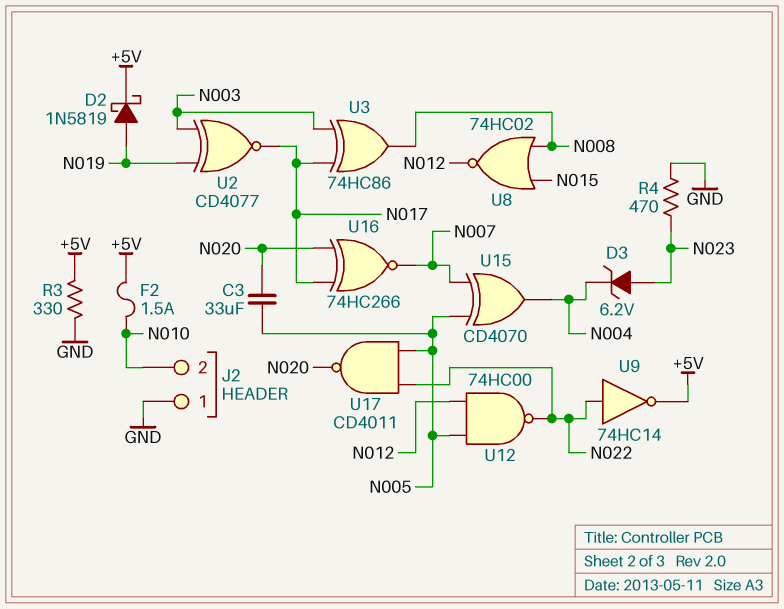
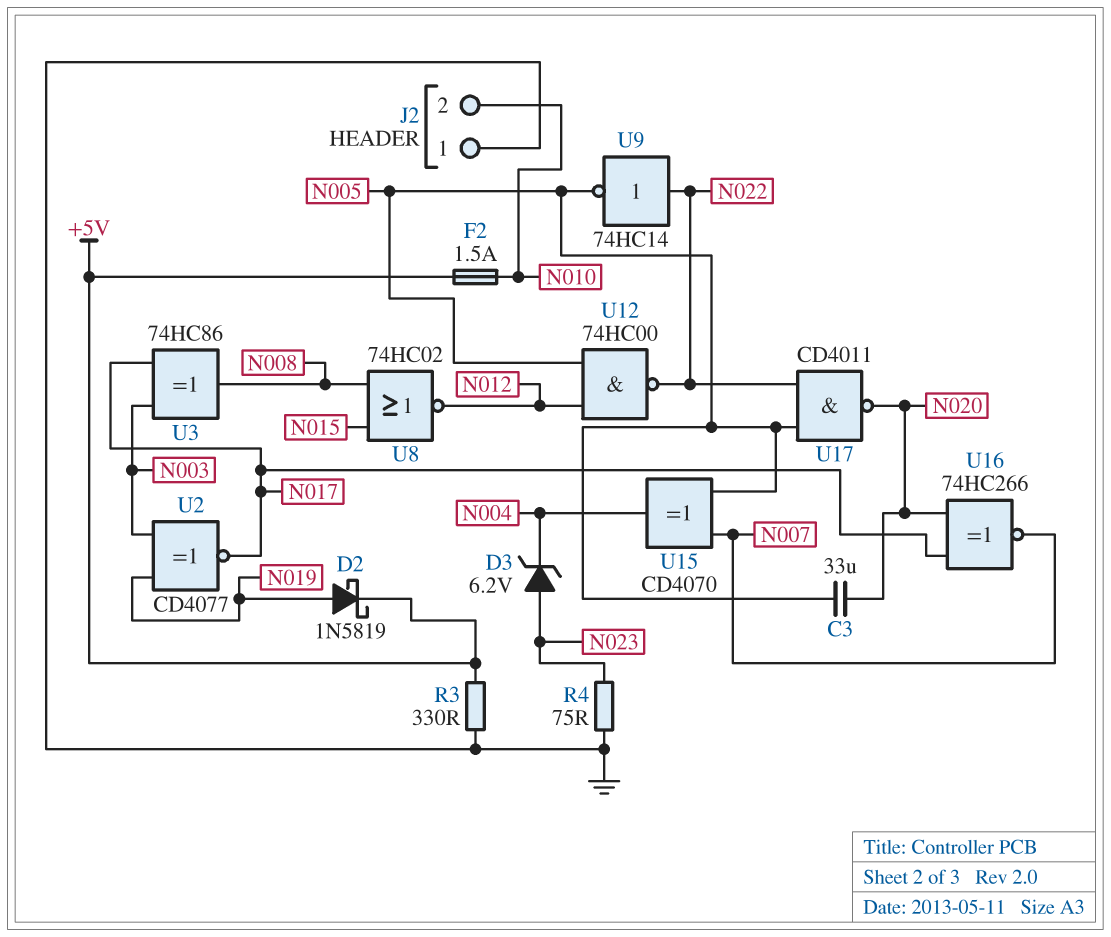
R4: 470 (GND, N023) -> 75 (GND, N023)
U9: NOT 74HC14 (in N022, out +5V) -> NOT 74HC14 (in N022, out N005)

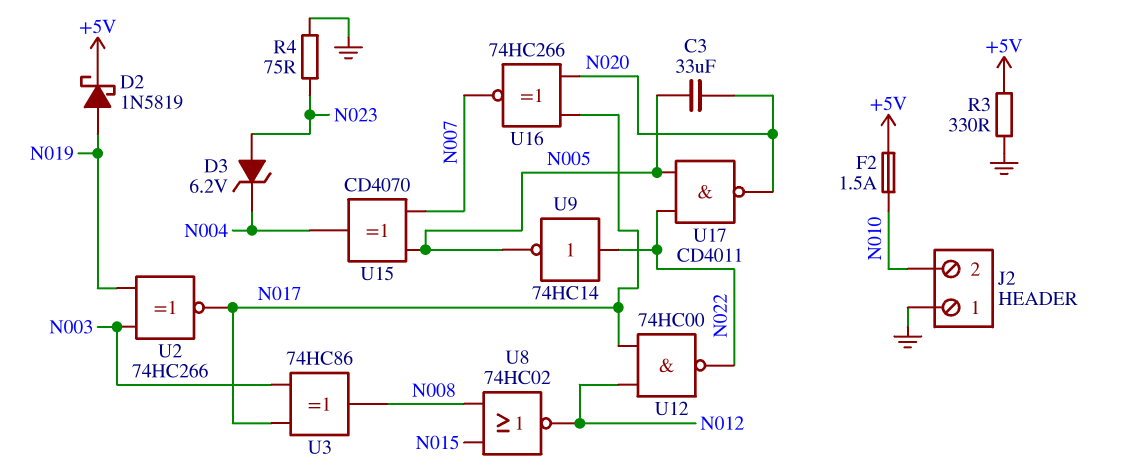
U2: XNOR CD4077 (in N003, in N019, out N017) -> XNOR 74HC266 (in N003, in N019, out N017)
U12: NAND 74HC00 (in N005, in N012, out N022) -> NAND 74HC00 (in N012, in N017, out N022)

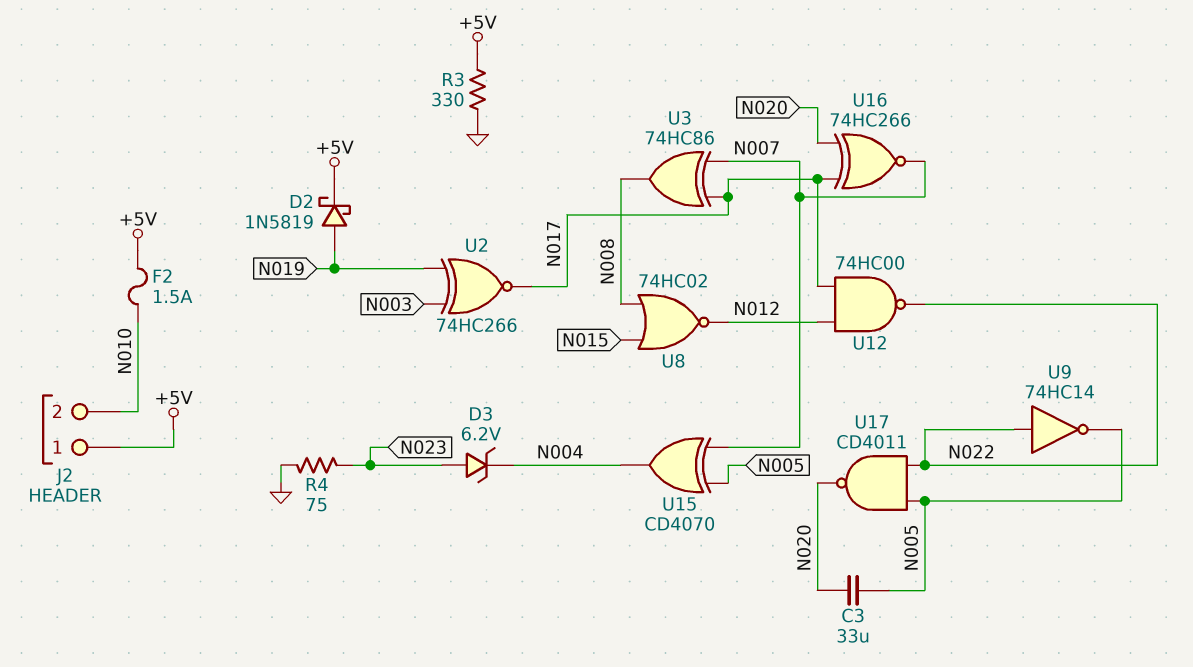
J2 pin 1: GND -> +5V
U3: XOR 74HC86 (in N003, in N017, out N008) -> XOR 74HC86 (in N007, in N017, out N008)

